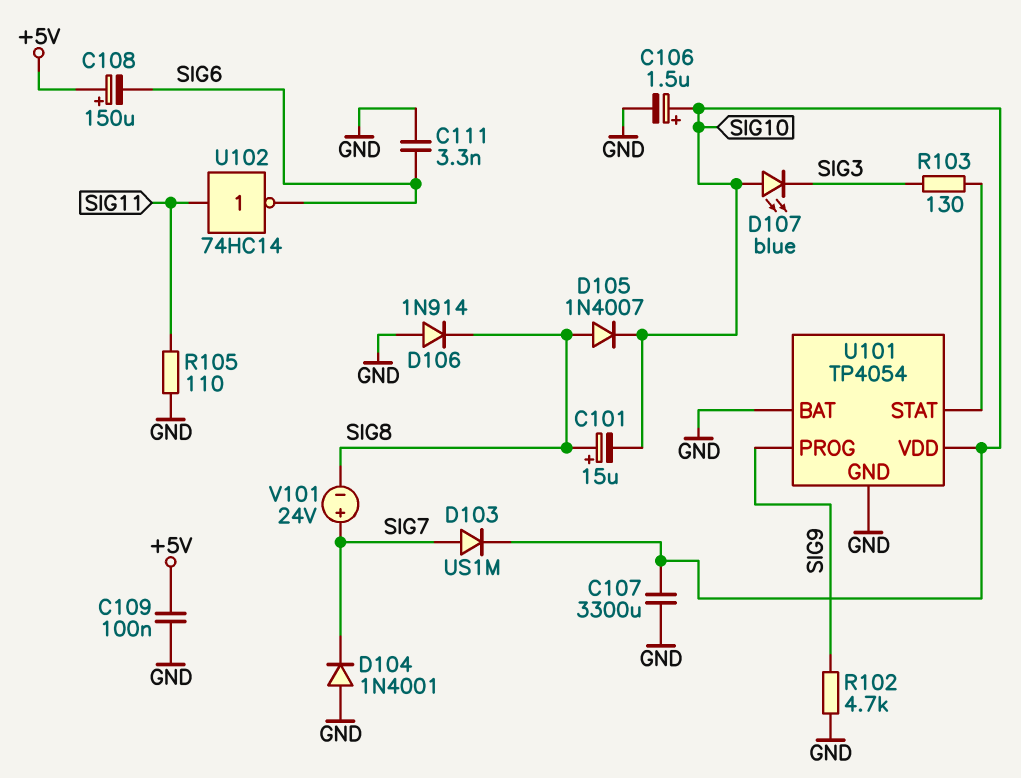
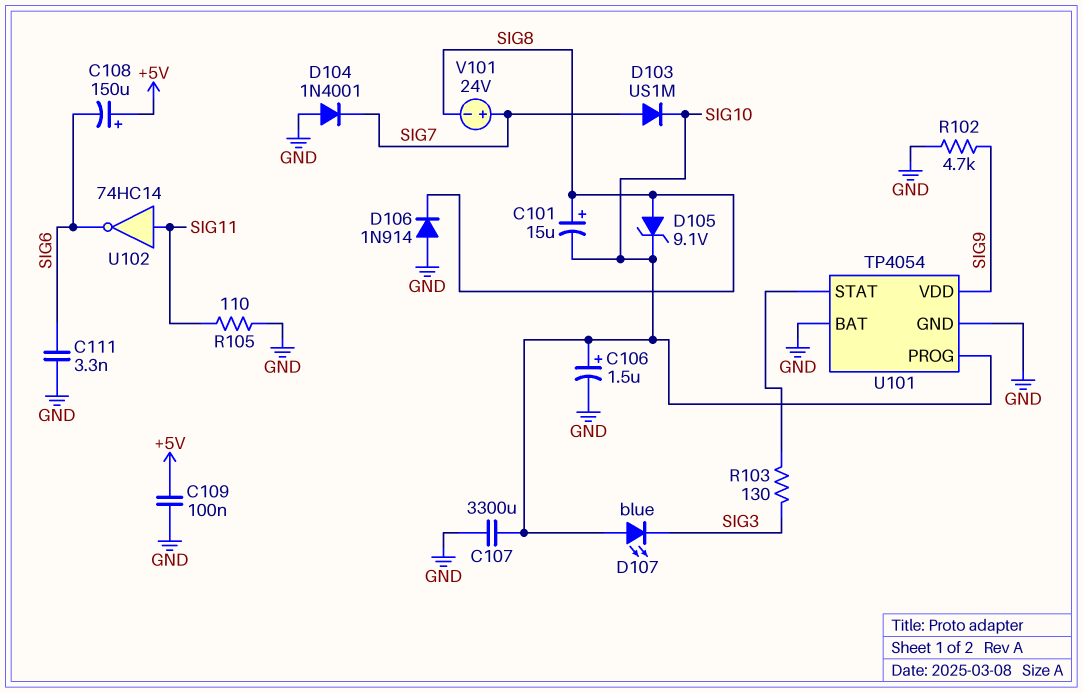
D105: diode 1N4007 (A SIG8, K SIG10) -> zener 9.1V (A SIG8, K SIG10)
U101 pin PROG: SIG9 -> SIG10
U101 pin VDD: SIG10 -> SIG9

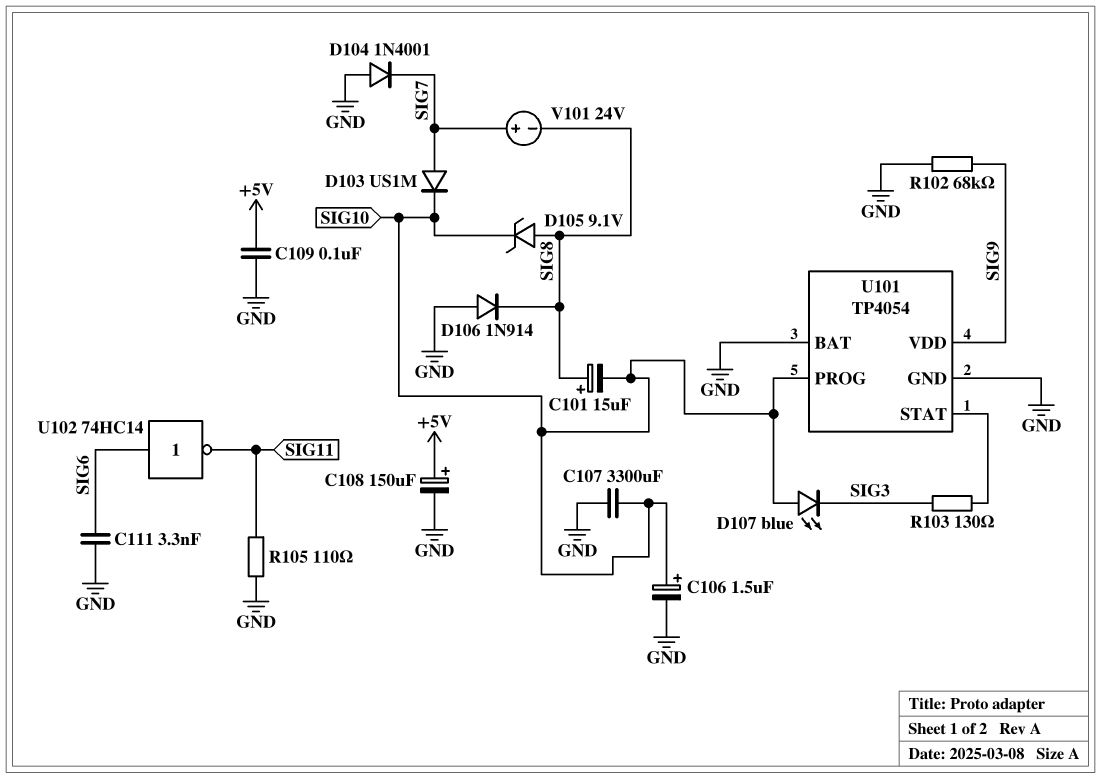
C108: 150uF (plus +5V, minus SIG6) -> 150uF (plus +5V, minus GND)
R102: 4.7k (GND, SIG9) -> 68k (GND, SIG9)
U102: NOT 74HC14 (in SIG11, out SIG6) -> NOT 74HC14 (in SIG6, out SIG11)

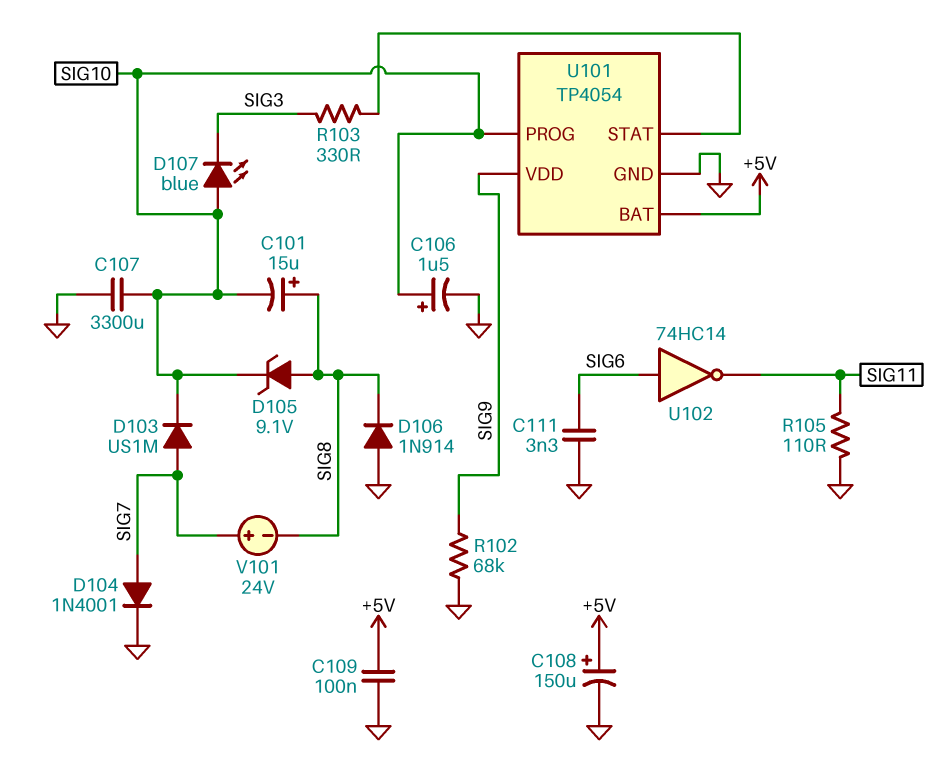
D104: diode 1N4001 (A GND, K SIG7) -> diode 1N4001 (A SIG7, K GND)
R103: 130 (SIG3, U101/STAT) -> 330 (SIG3, U101/STAT)
U101 pin BAT: GND -> +5V

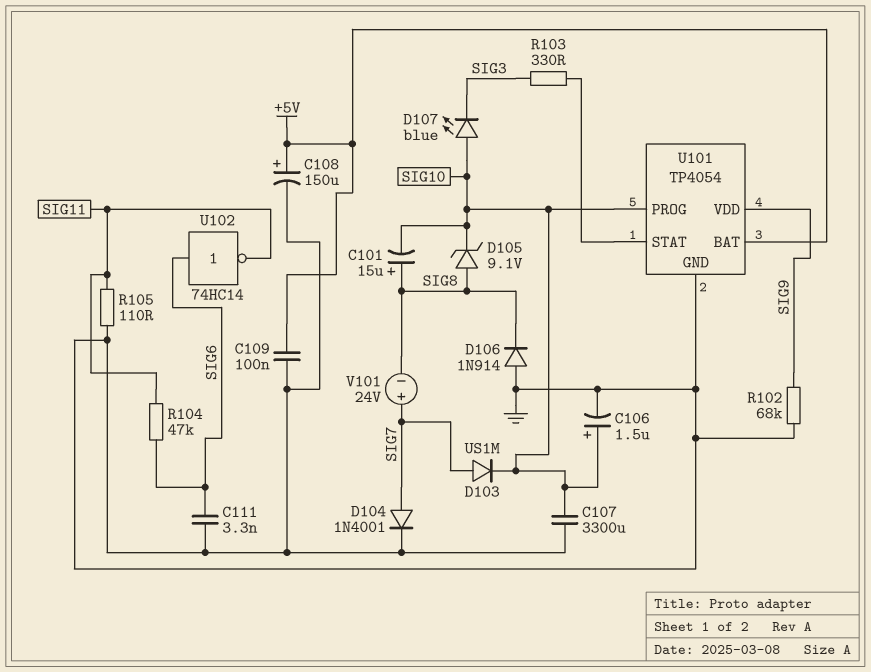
R104: none -> 47k (SIG6, SIG11)

